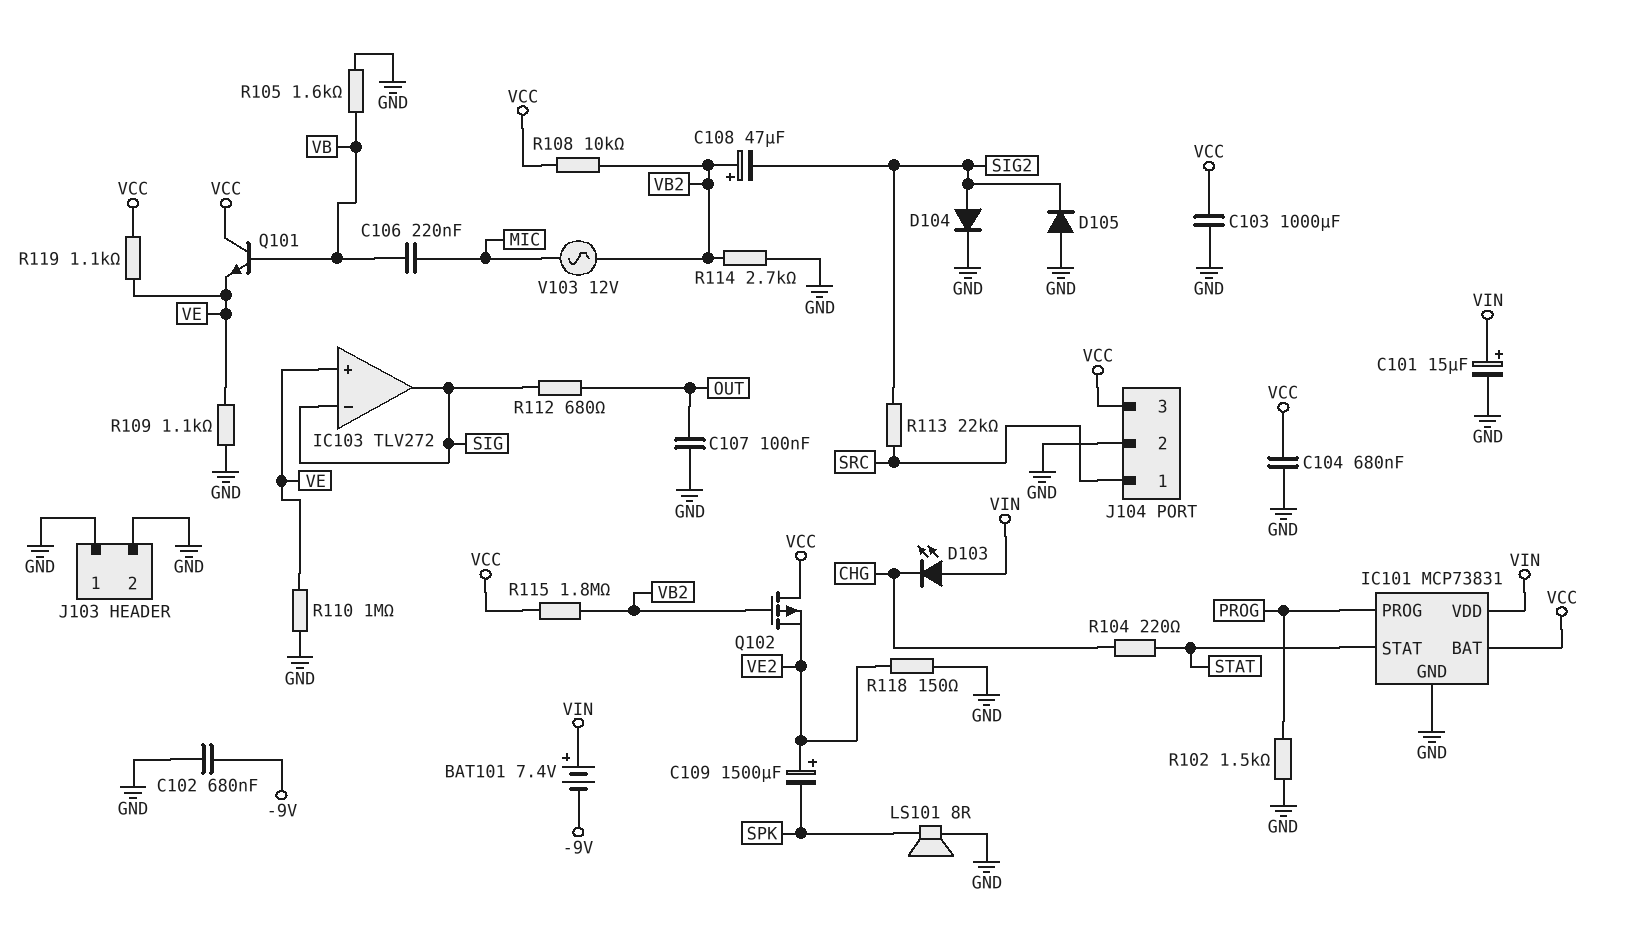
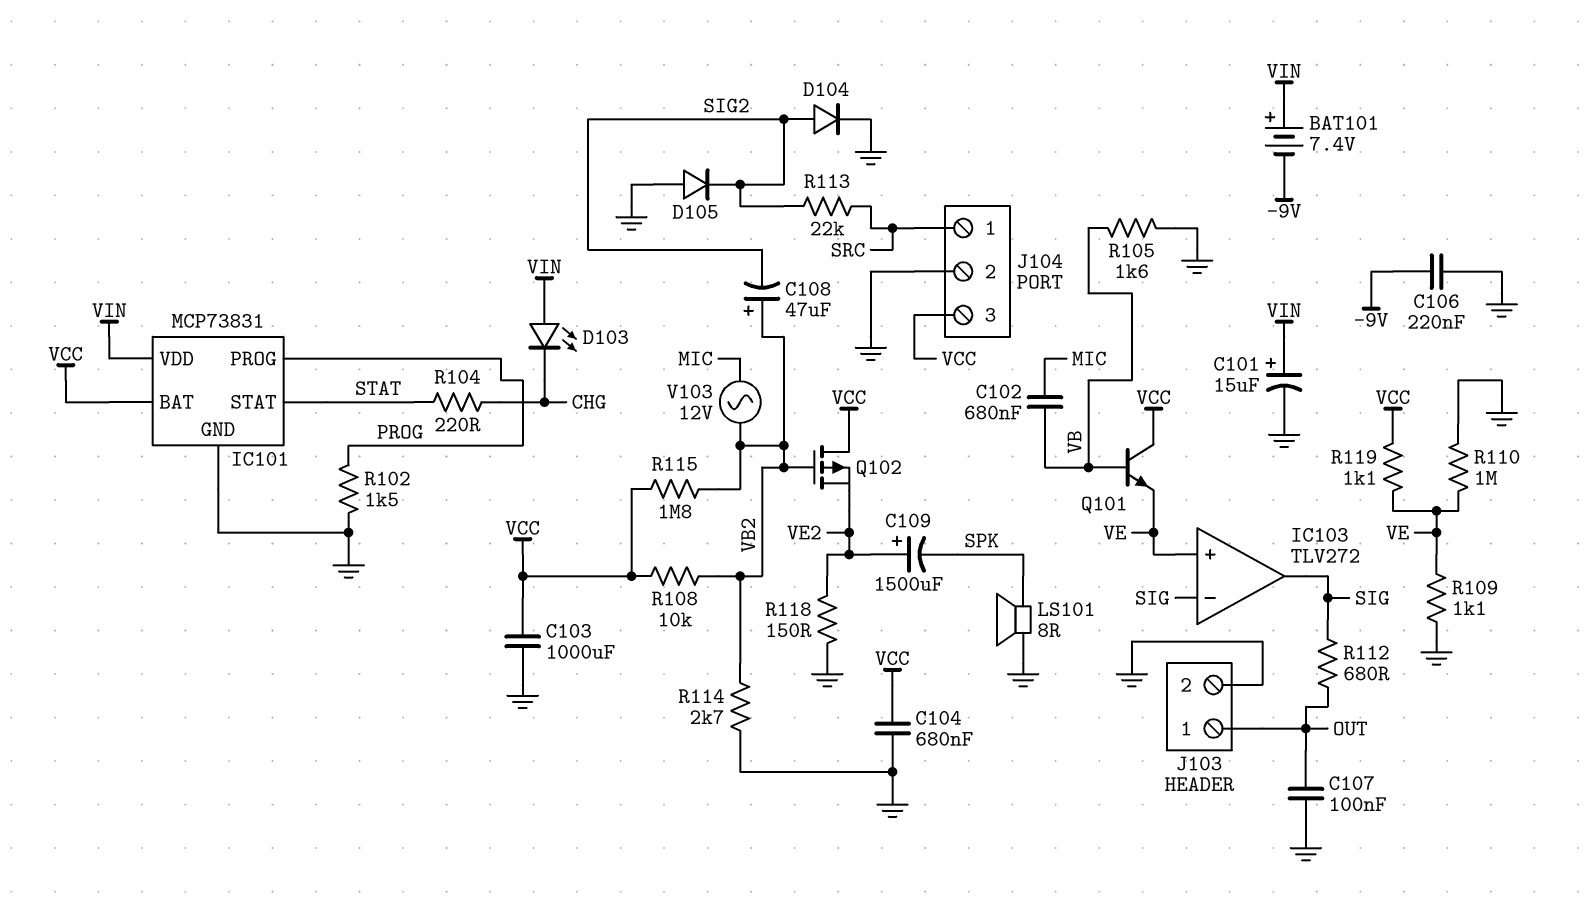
C102: 680nF (-9V, GND) -> 680nF (MIC, VB)
C106: 220nF (MIC, VB) -> 220nF (-9V, GND)
J103 pin 1: GND -> OUT

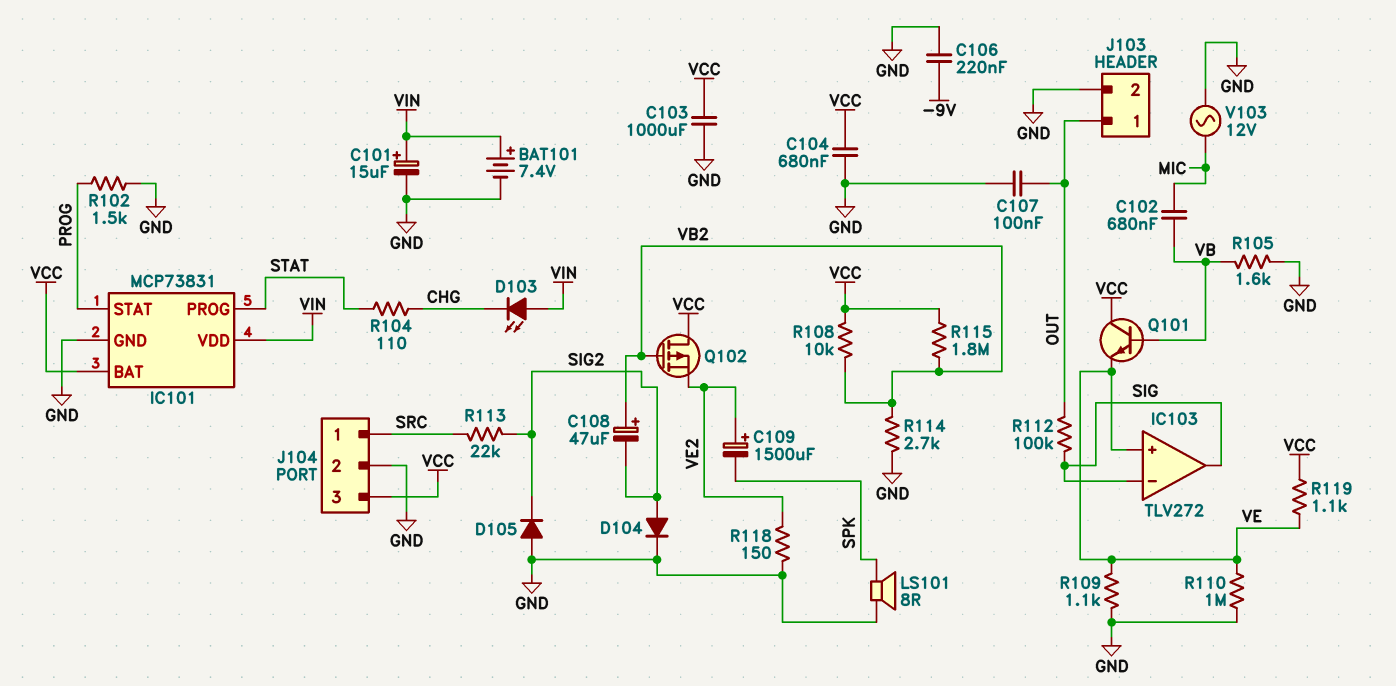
BAT101: 7.4V (plus VIN, minus -9V) -> 7.4V (plus VIN, minus GND)
IC101 pin PROG: PROG -> STAT
IC101 pin STAT: STAT -> PROG
R104: 220 (CHG, STAT) -> 110 (CHG, STAT)
R112: 680 (OUT, SIG) -> 100k (OUT, SIG)
V103: AC 12V (MIC, VB2) -> AC 12V (GND, MIC)

